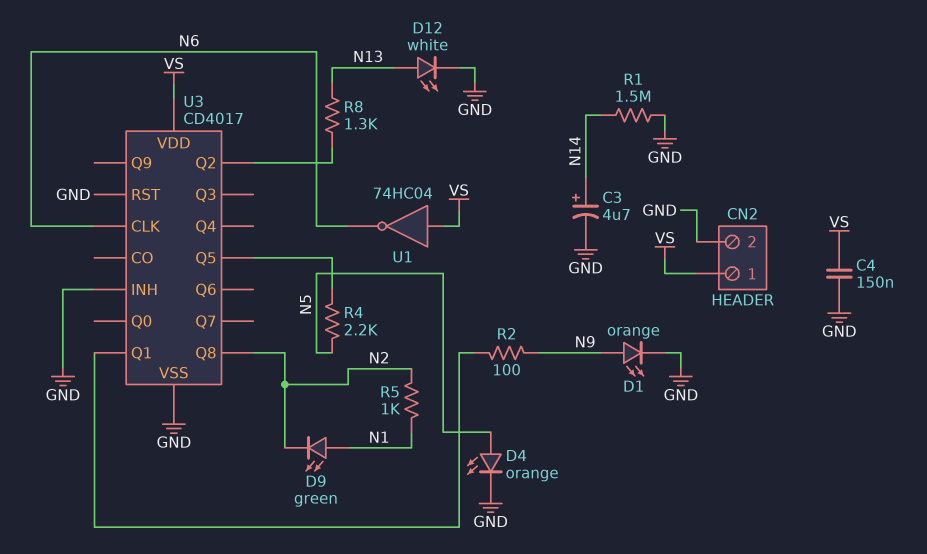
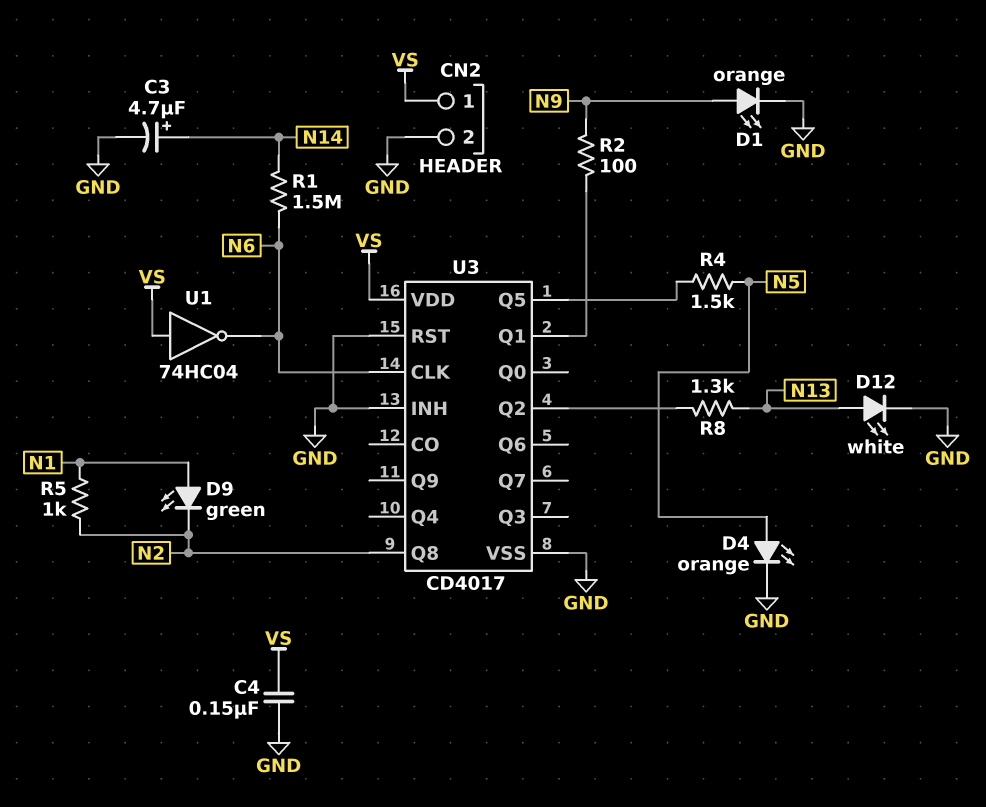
R1: 1.5M (GND, N14) -> 1.5M (N6, N14)
R4: 2.2k (N5, U3/Q5) -> 1.5k (N5, U3/Q5)

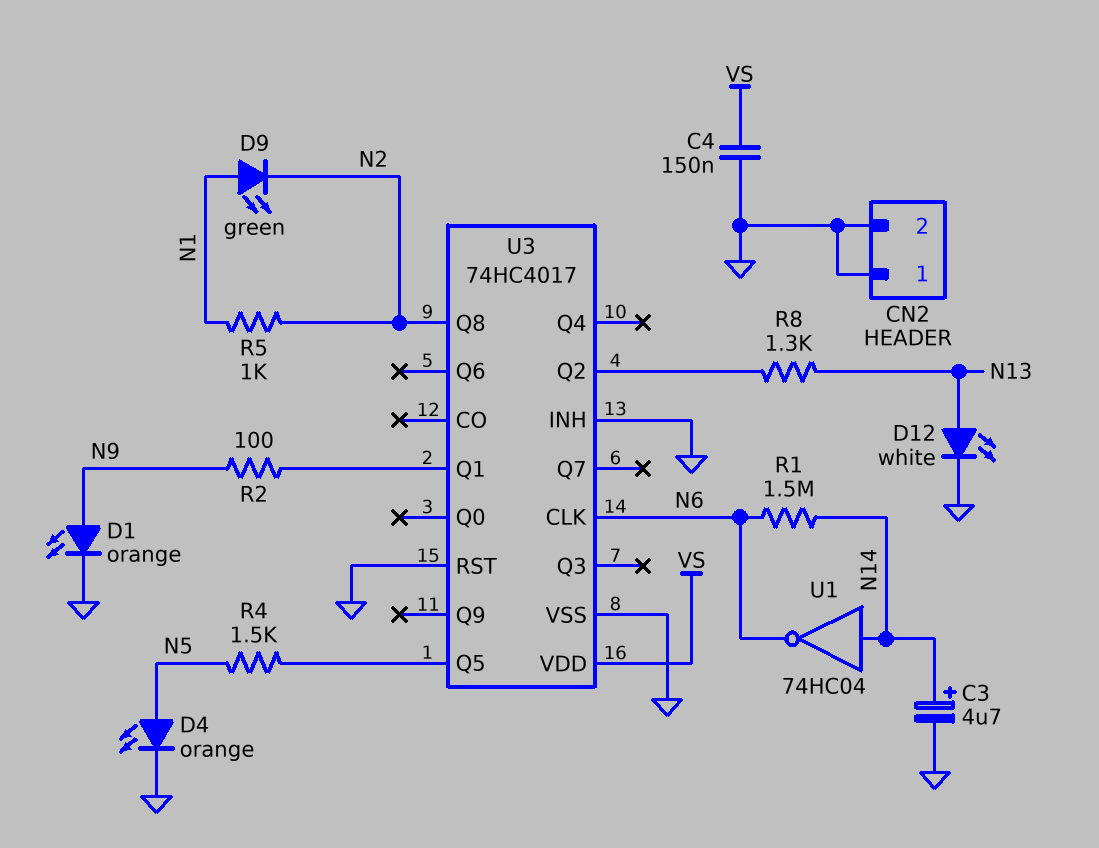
CN2 pin 1: VS -> GND
U1: NOT 74HC04 (in VS, out N6) -> NOT 74HC04 (in N14, out N6)
U3: CD4017 -> 74HC4017

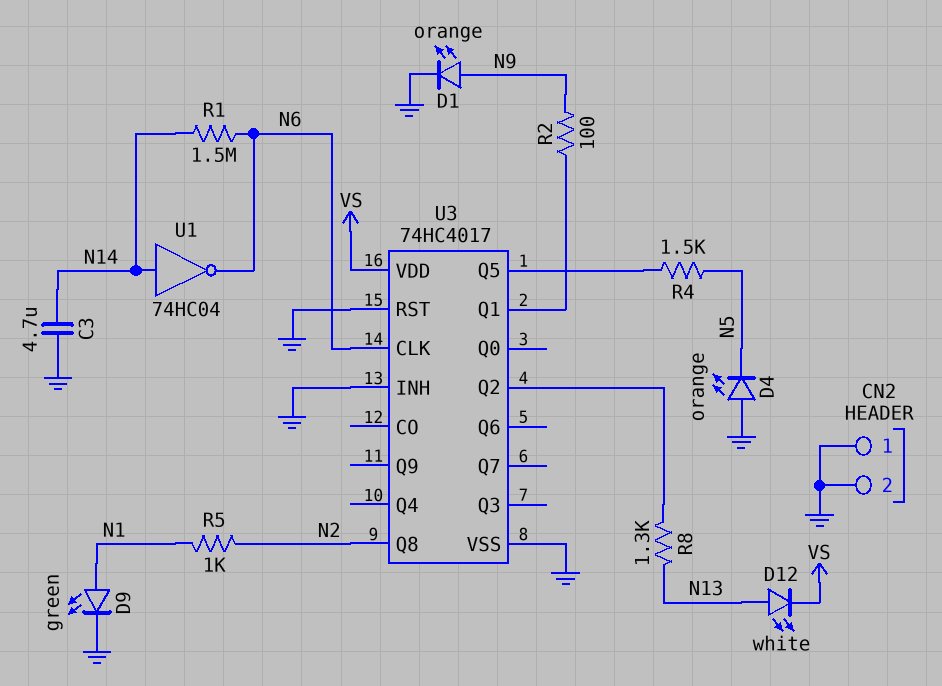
C3: 4.7uF (plus N14, minus GND) -> 4.7uF (GND, N14)
C4: 150nF (GND, VS) -> none
D4: LED orange (A N5, K GND) -> LED orange (A GND, K N5)
D9: LED green (A N1, K N2) -> LED green (A N1, K GND)
D12: LED white (A N13, K GND) -> LED white (A N13, K VS)

